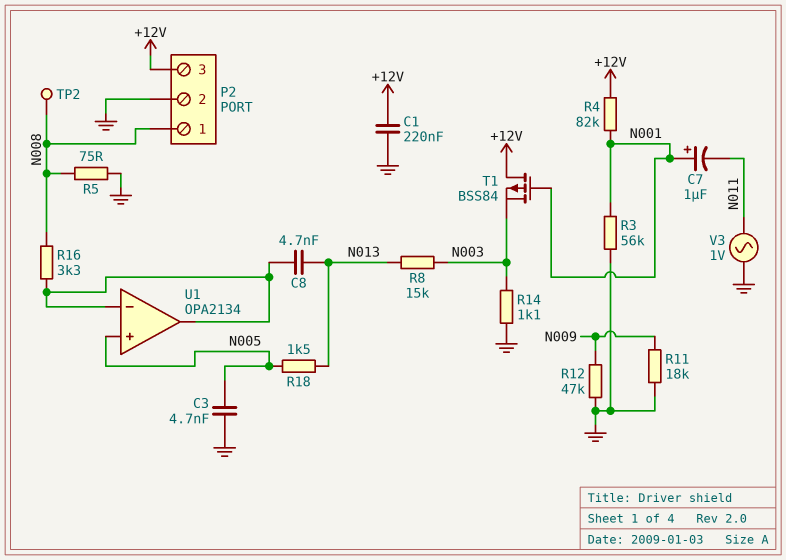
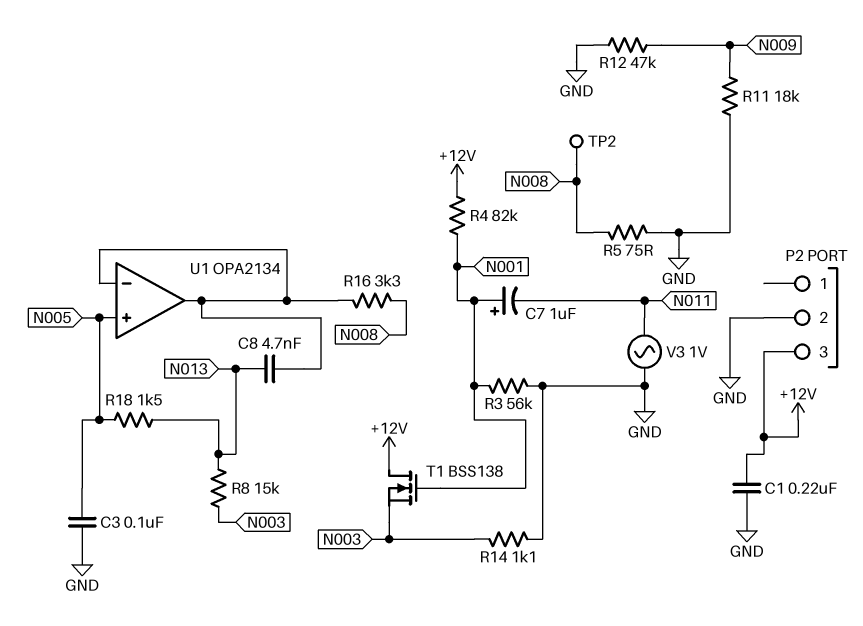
C3: 4.7nF (GND, N005) -> 100nF (GND, N005)
P2 pin 1: N008 -> none
T1: PMOS BSS84 (G N001, D +12V, S N003) -> NMOS BSS138 (G N001, D +12V, S N003)

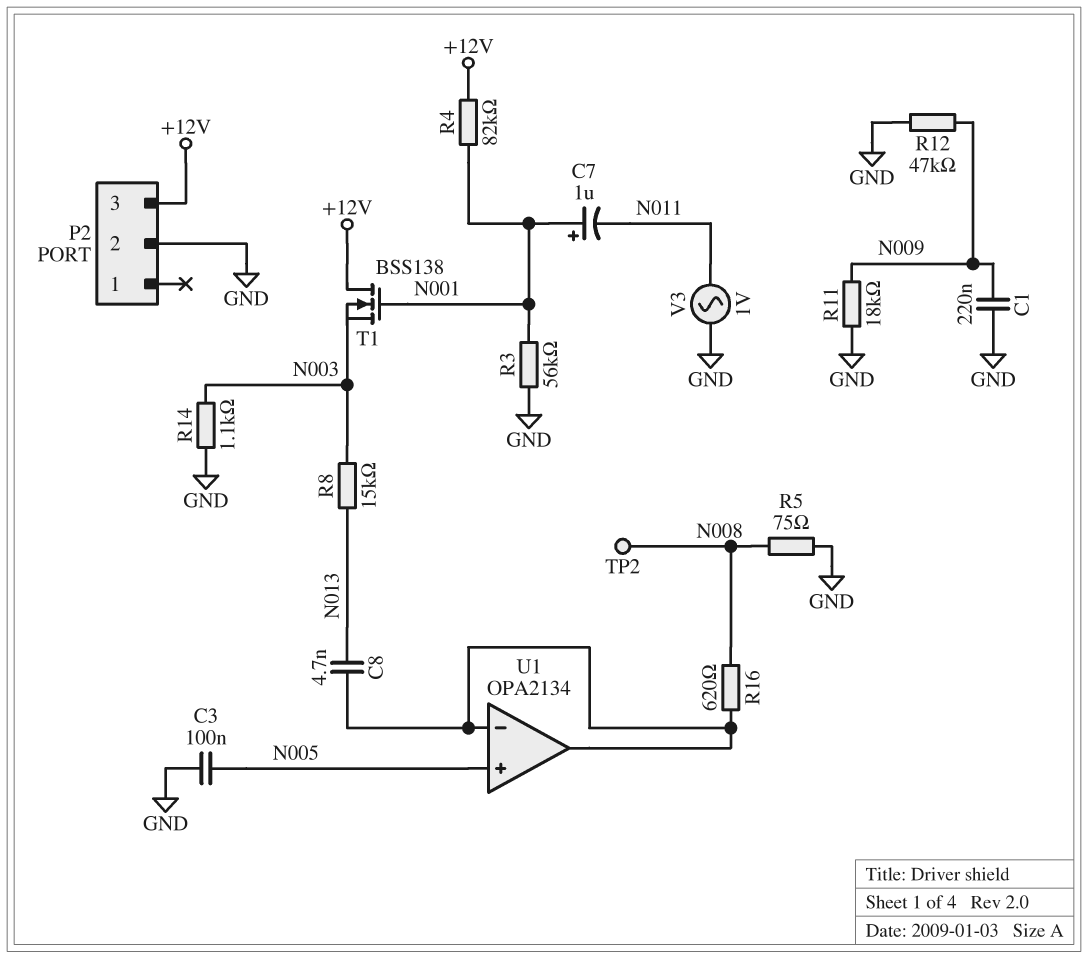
C1: 220nF (+12V, GND) -> 220nF (GND, N009)
R16: 3.3k (N008, U1/in-) -> 620 (N008, U1/in-)
R18: 1.5k (N005, N013) -> none

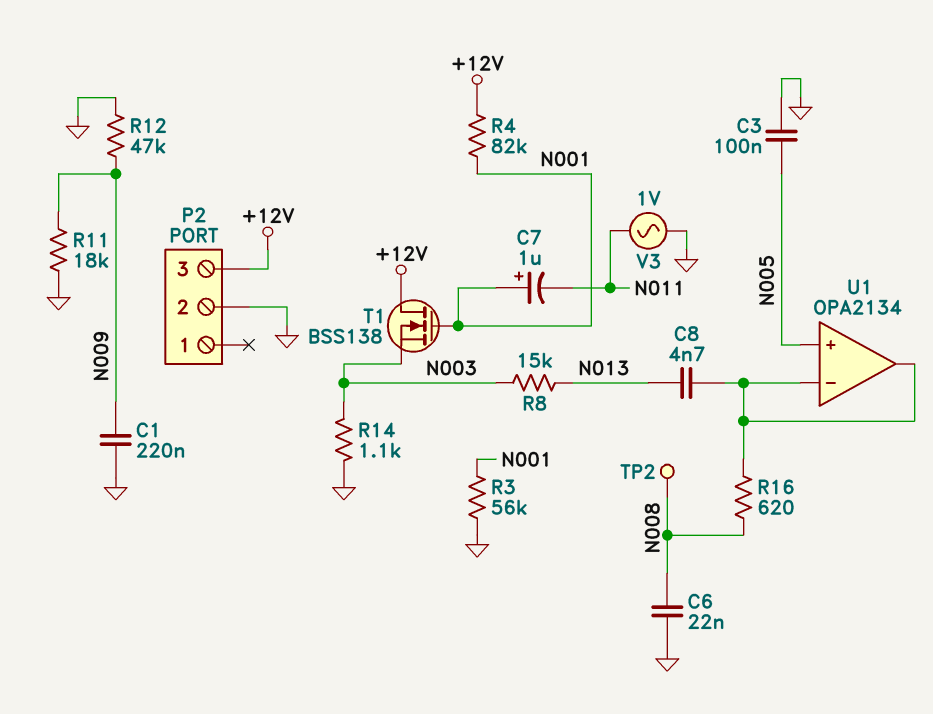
C6: none -> 22nF (GND, N008)
R5: 75 (GND, N008) -> none

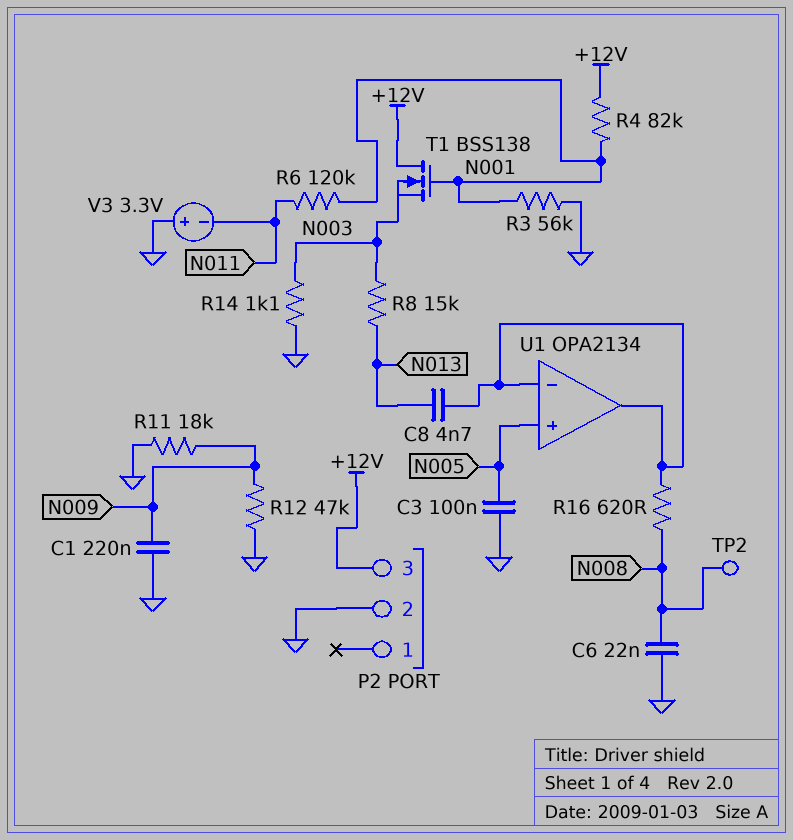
C7: 1uF (plus N001, minus N011) -> none
R6: none -> 120k (N001, N011)
V3: AC 1V (GND, N011) -> 3.3V (plus GND, minus N011)

